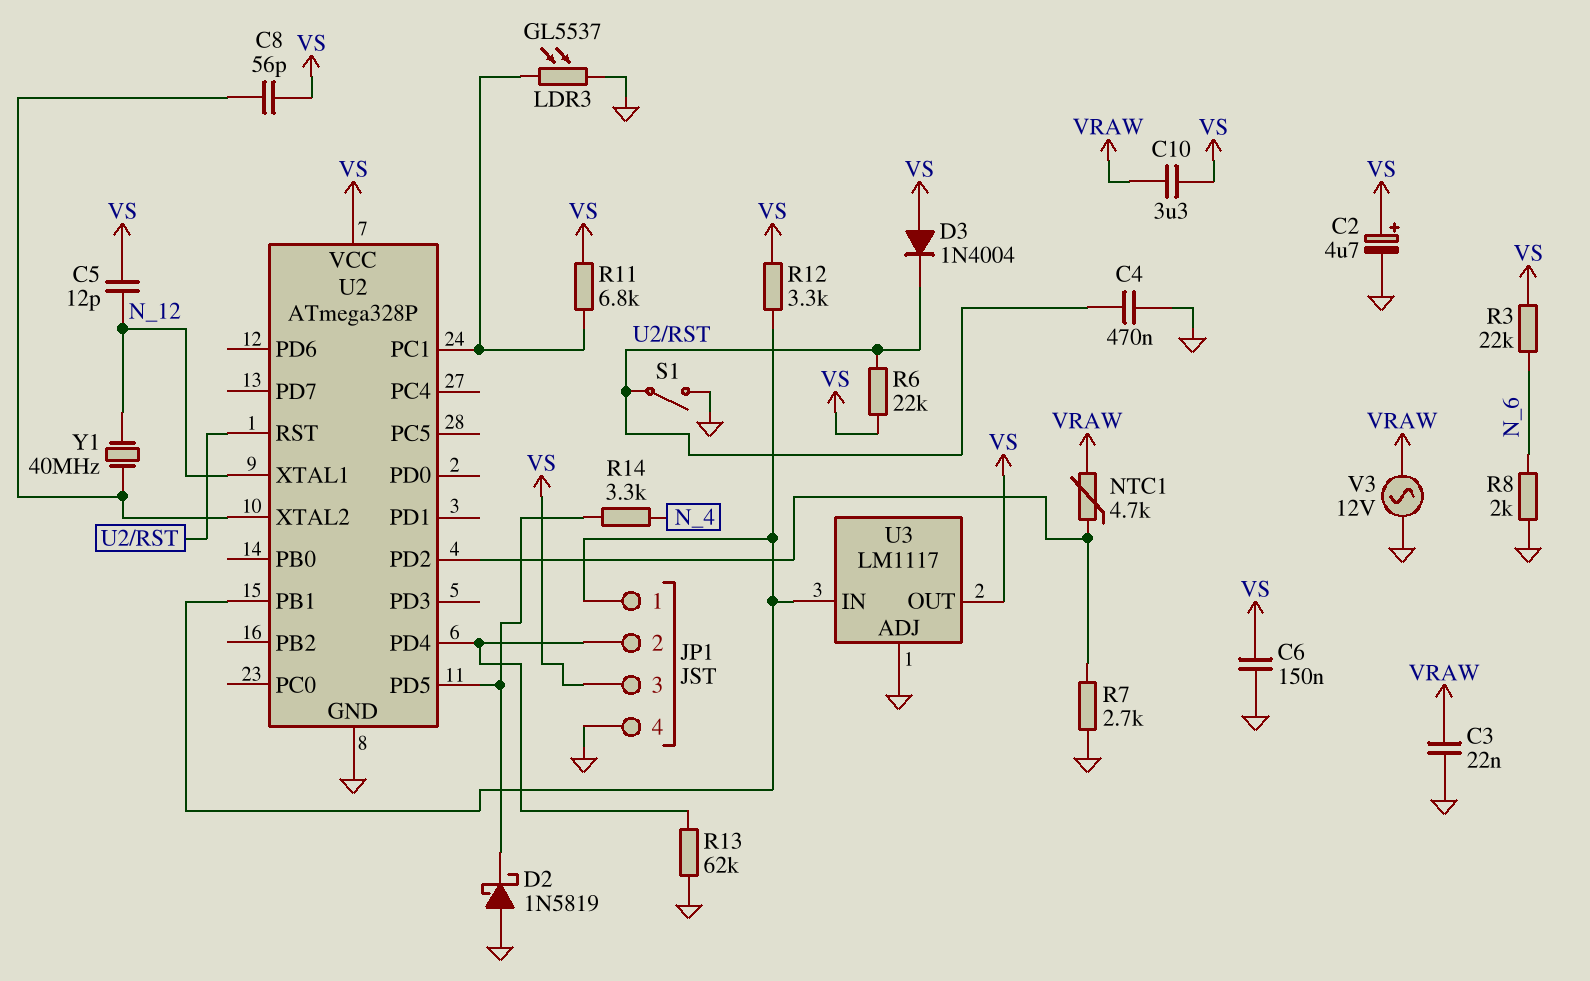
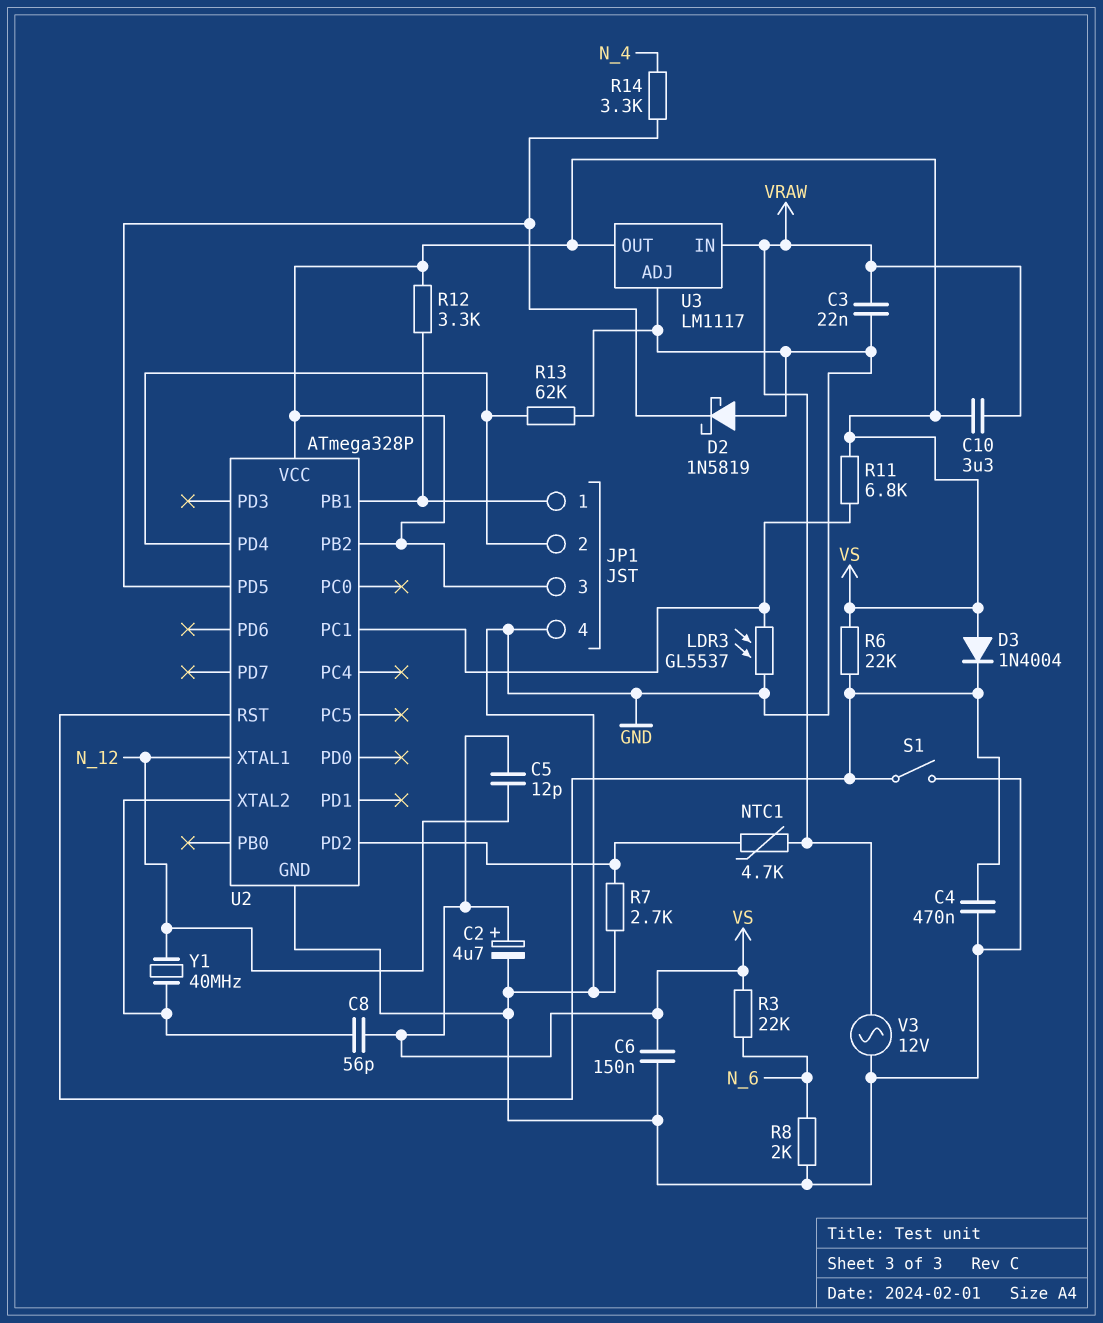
U2 pin PB2: none -> VS
U3 pin IN: JP1/1 -> VRAW

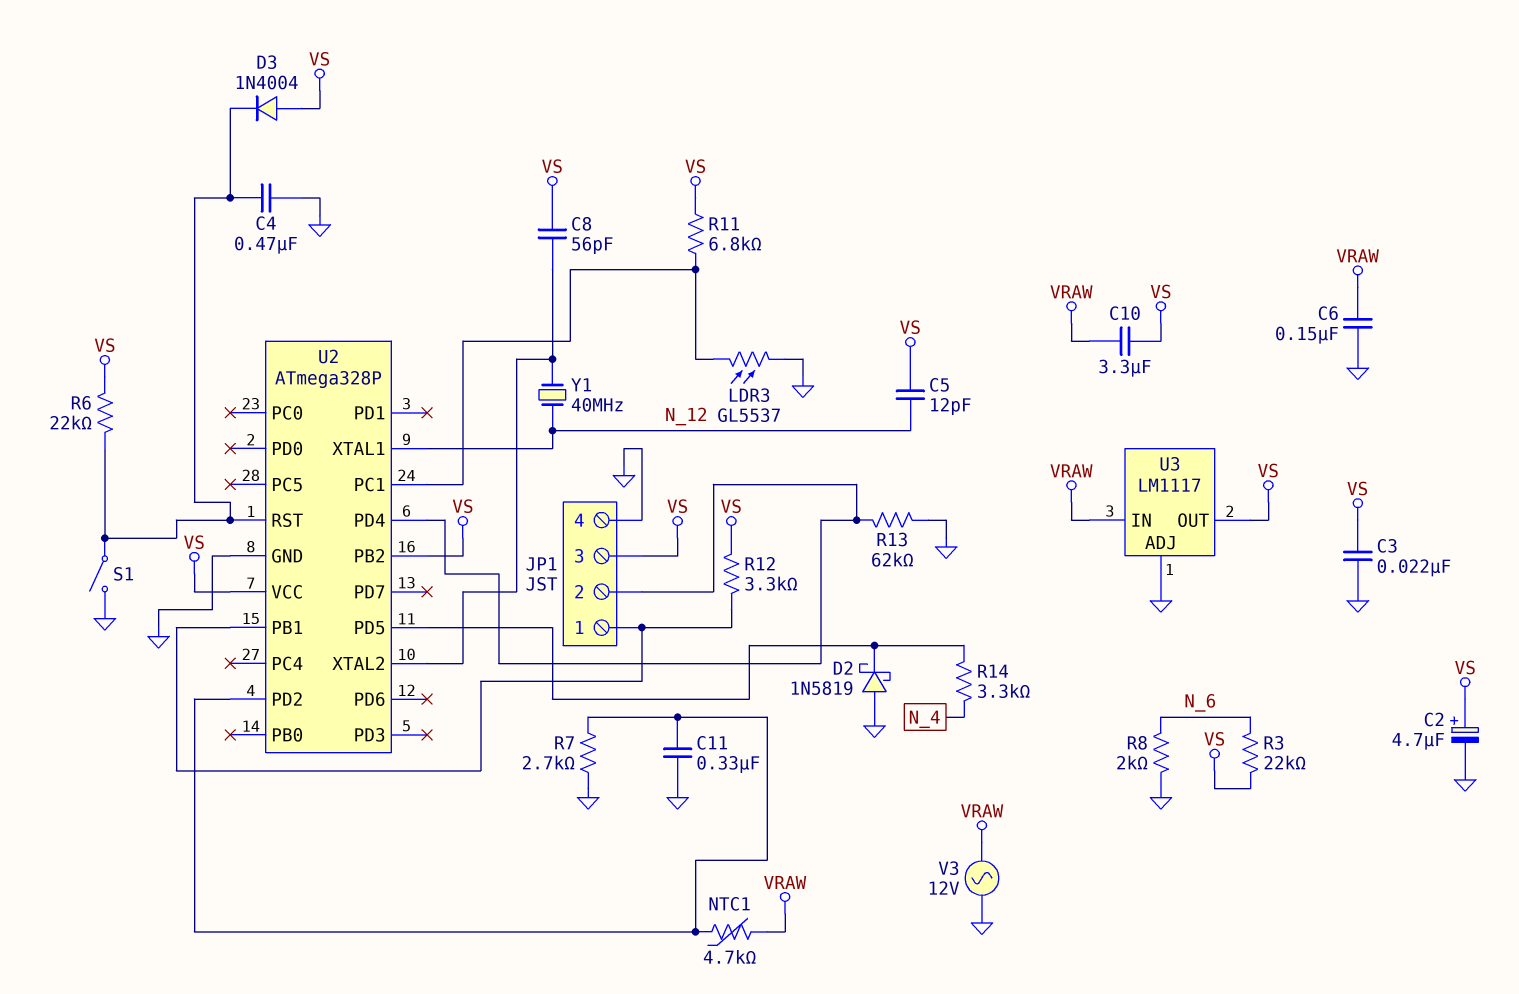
C3: 22nF (GND, VRAW) -> 22nF (GND, VS)
C6: 150nF (GND, VS) -> 150nF (GND, VRAW)
C11: none -> 330nF (GND, U2/PD2)

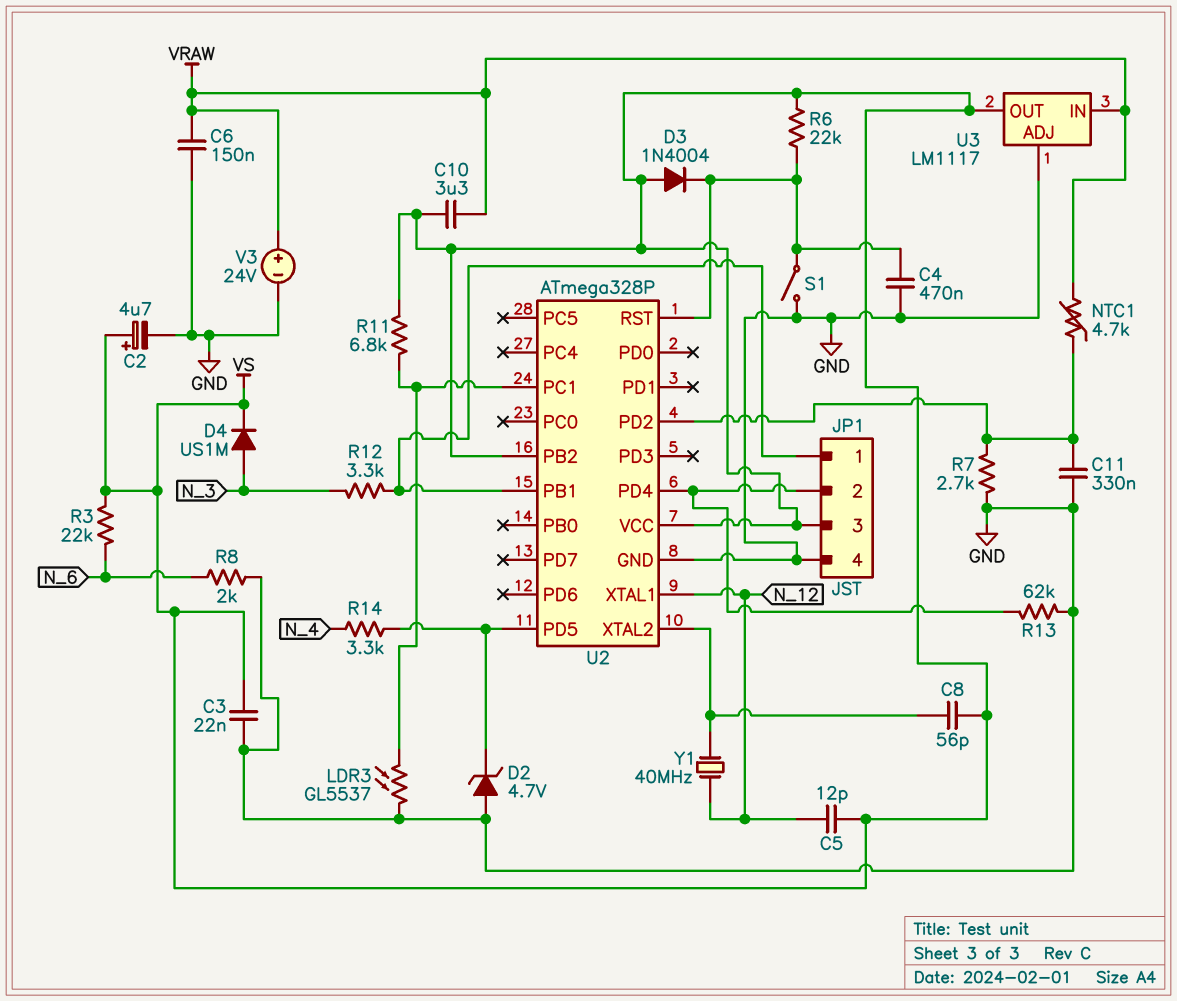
D2: schottky 1N5819 (A GND, K U2/PD5) -> zener 4.7V (A GND, K U2/PD5)
D4: none -> diode US1M (A N_3, K VS)
R12: 3.3k (JP1/1, VS) -> 3.3k (JP1/1, N_3)
V3: AC 12V (GND, VRAW) -> 24V (plus VRAW, minus GND)

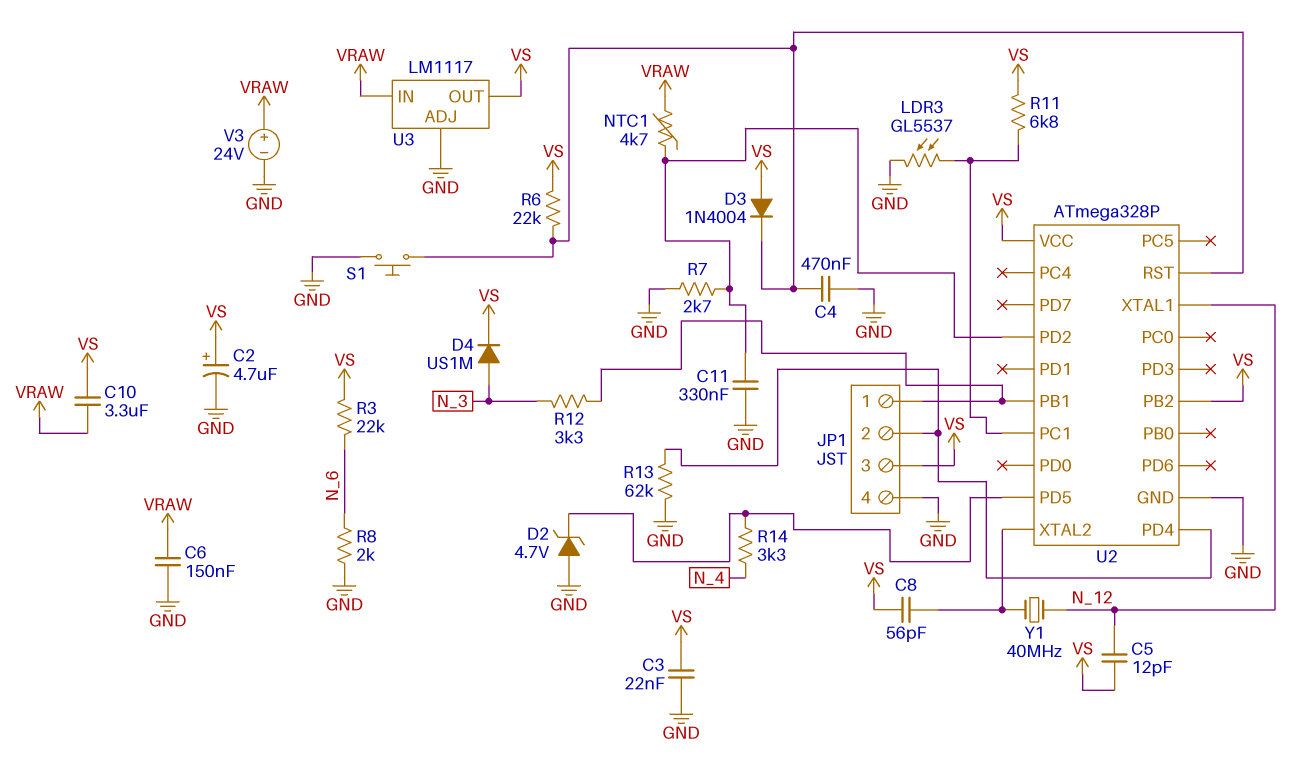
S1: switch (GND, U2/RST) -> button (GND, U2/RST)

